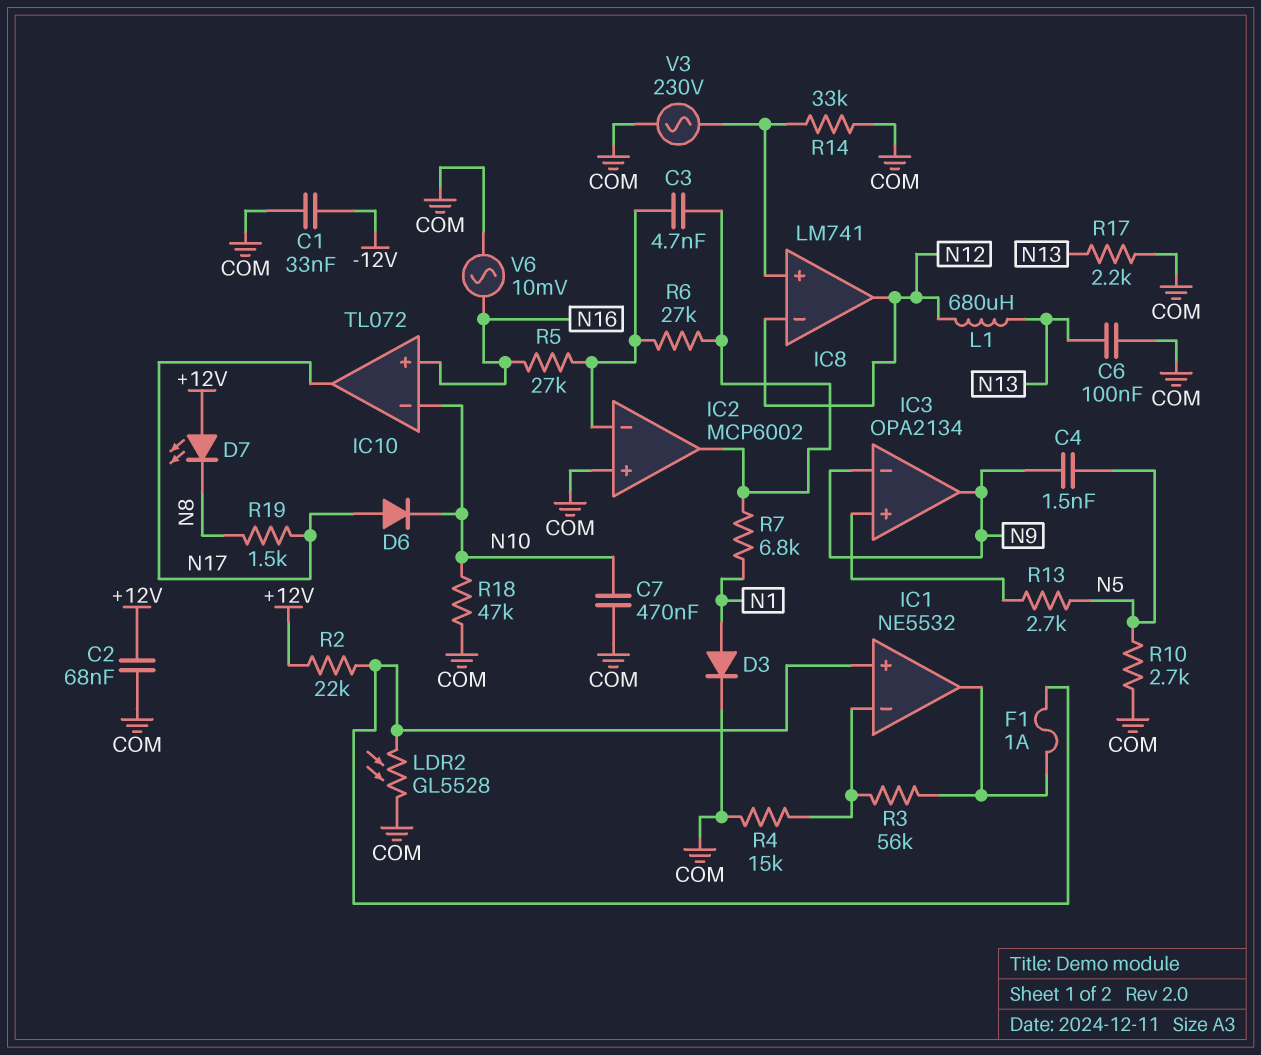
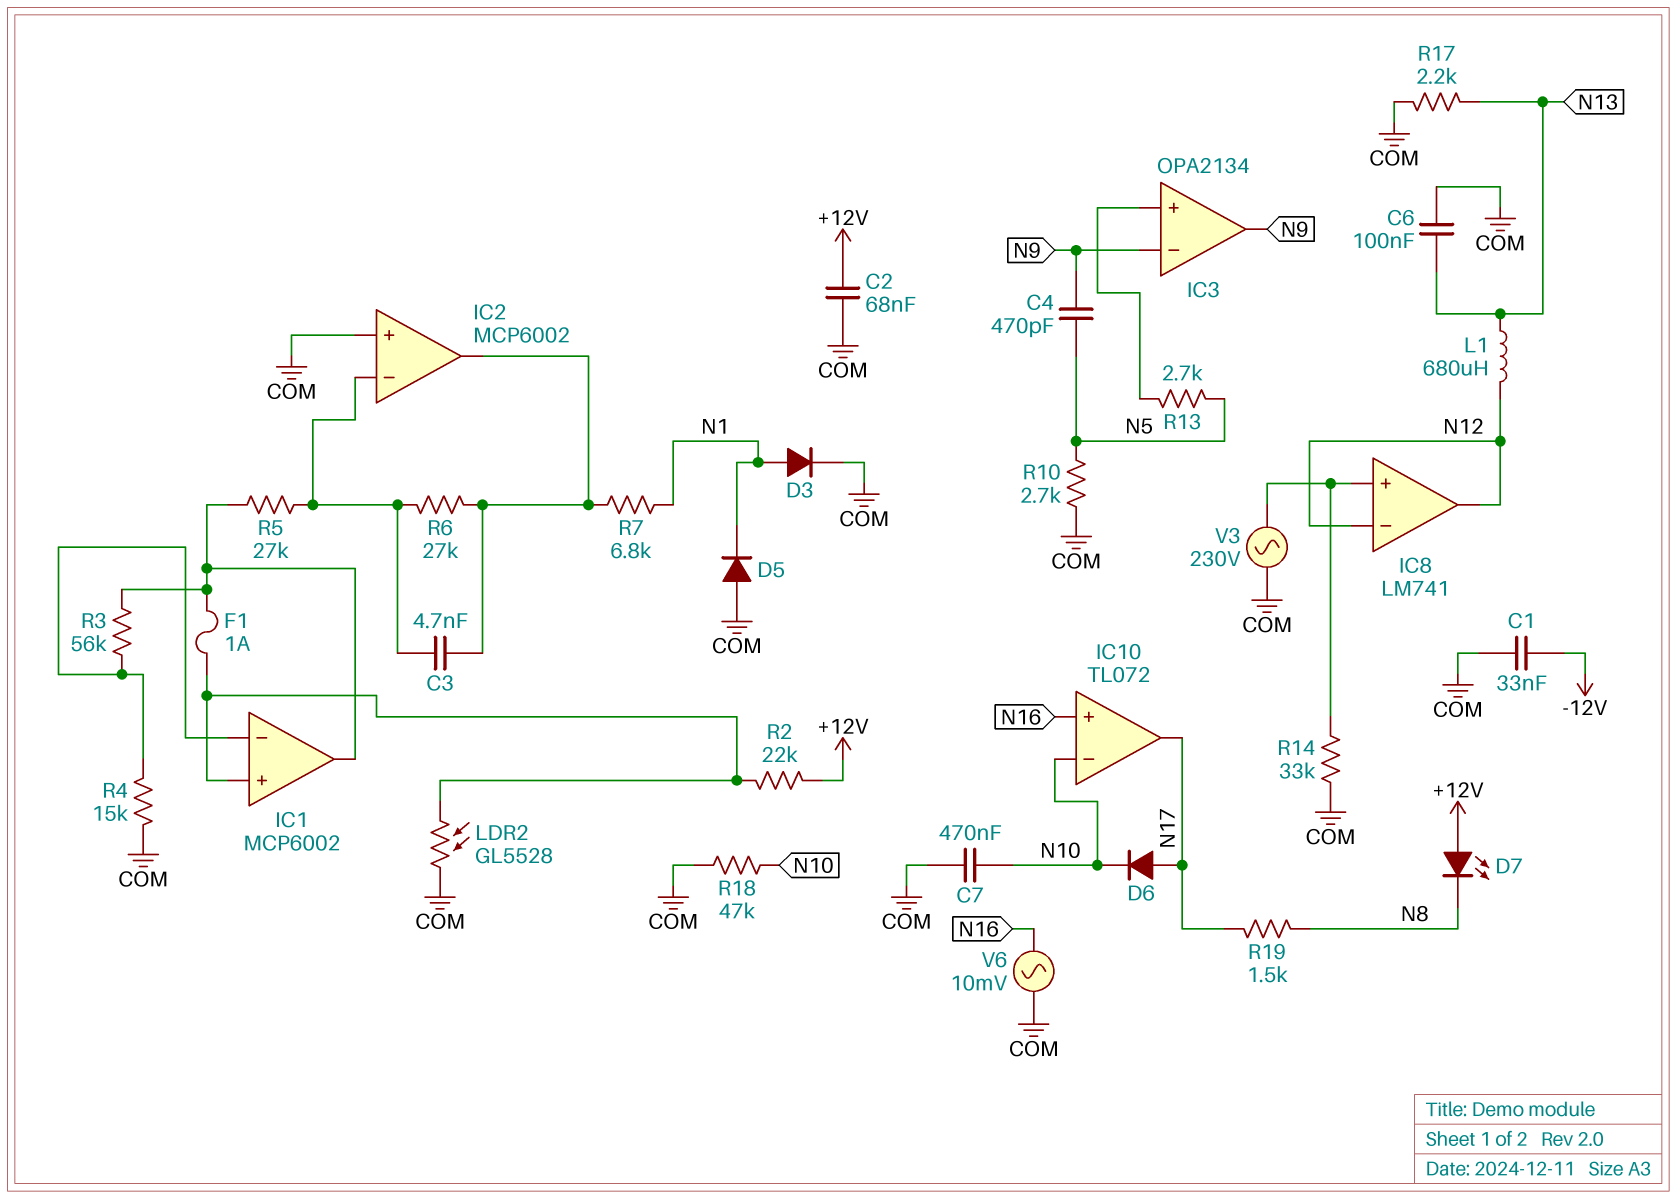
C4: 1.5nF (N5, N9) -> 470pF (N5, N9)
D5: none -> diode (A COM, K N1)
IC1: NE5532 -> MCP6002
R5: 27k (IC2/in-, N16) -> 27k (IC1/out, IC2/in-)

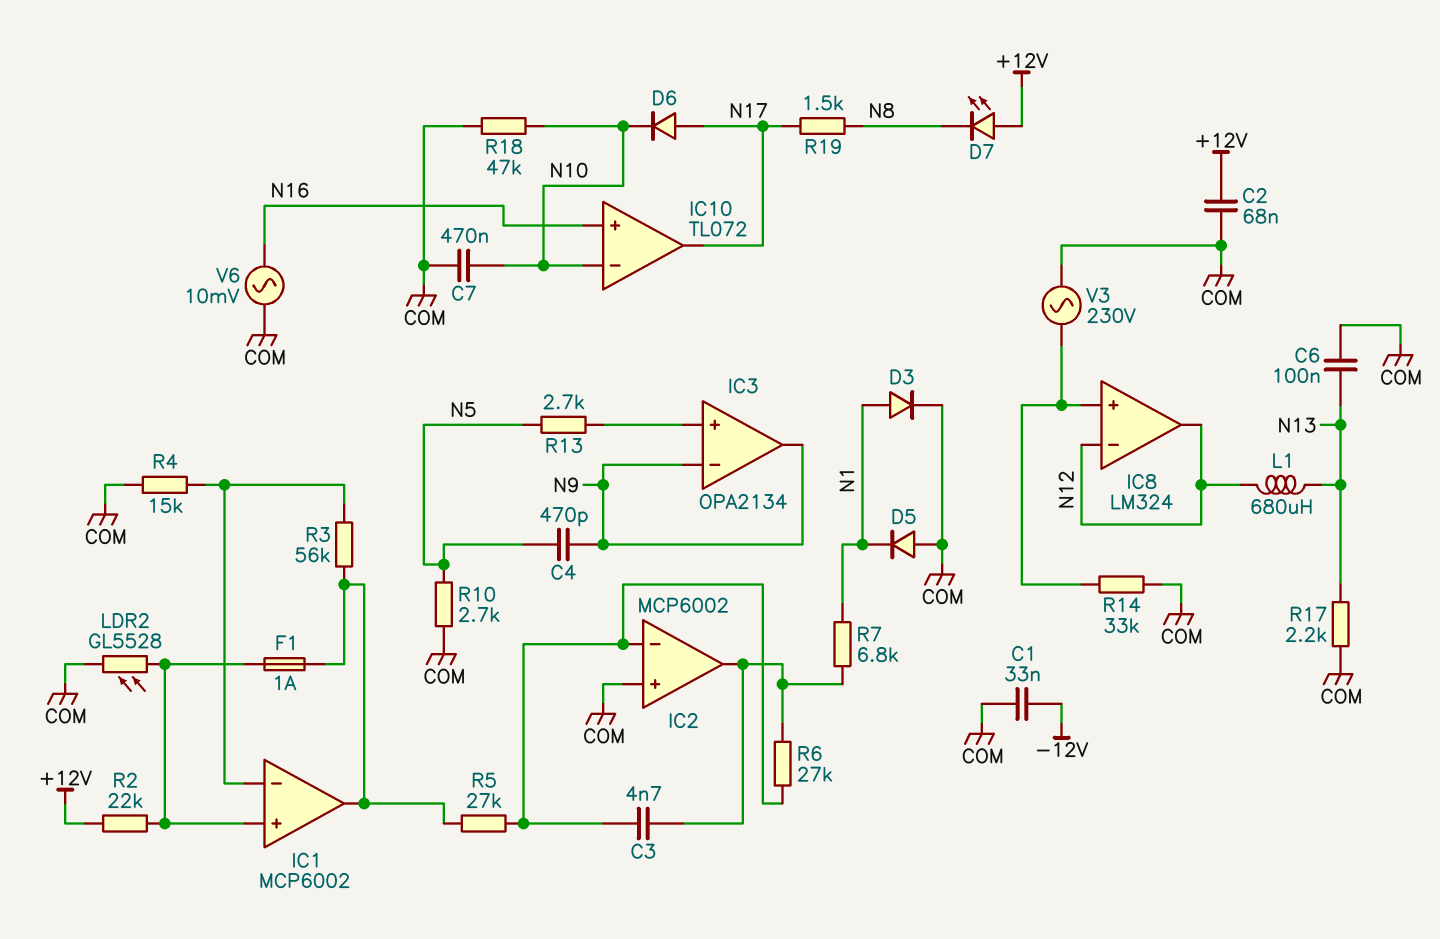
IC8: LM741 -> LM324

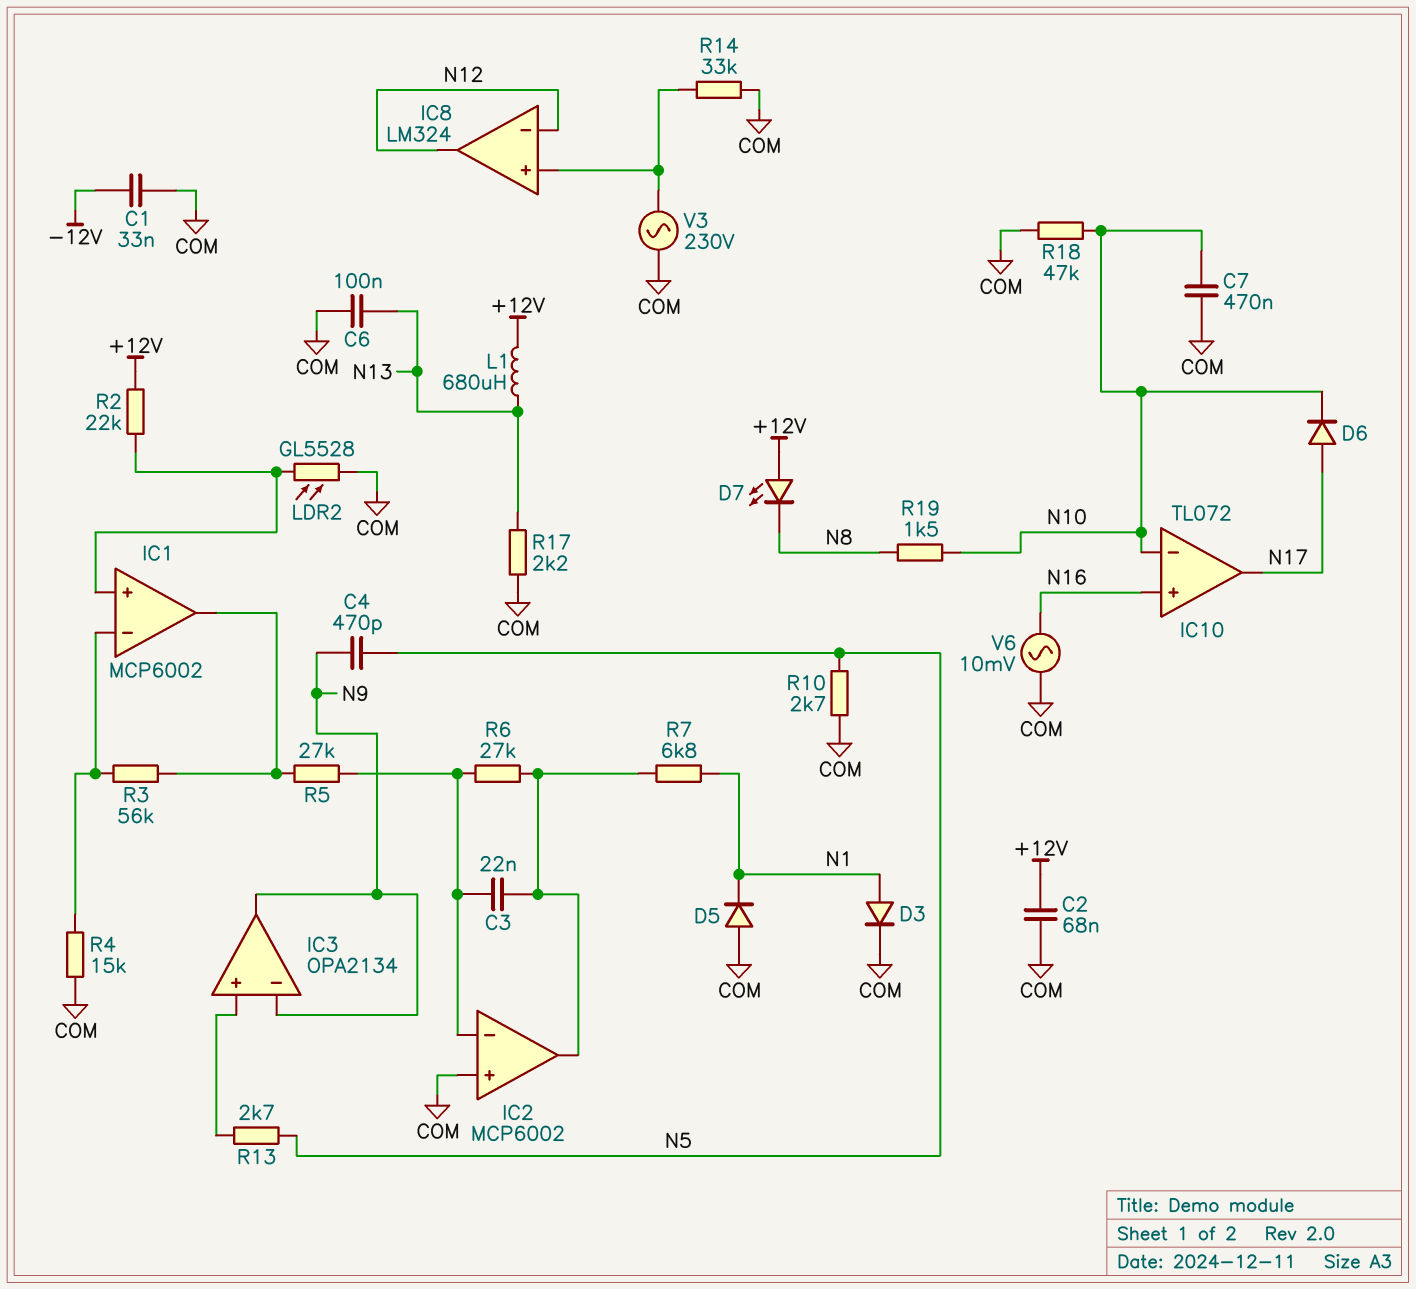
C3: 4.7nF (IC2/in-, IC2/out) -> 22nF (IC2/in-, IC2/out)
F1: 1A (IC1/in+, IC1/out) -> none
L1: 680uH (N12, N13) -> 680uH (+12V, N13)
R19: 1.5k (N8, N17) -> 1.5k (N8, N10)

